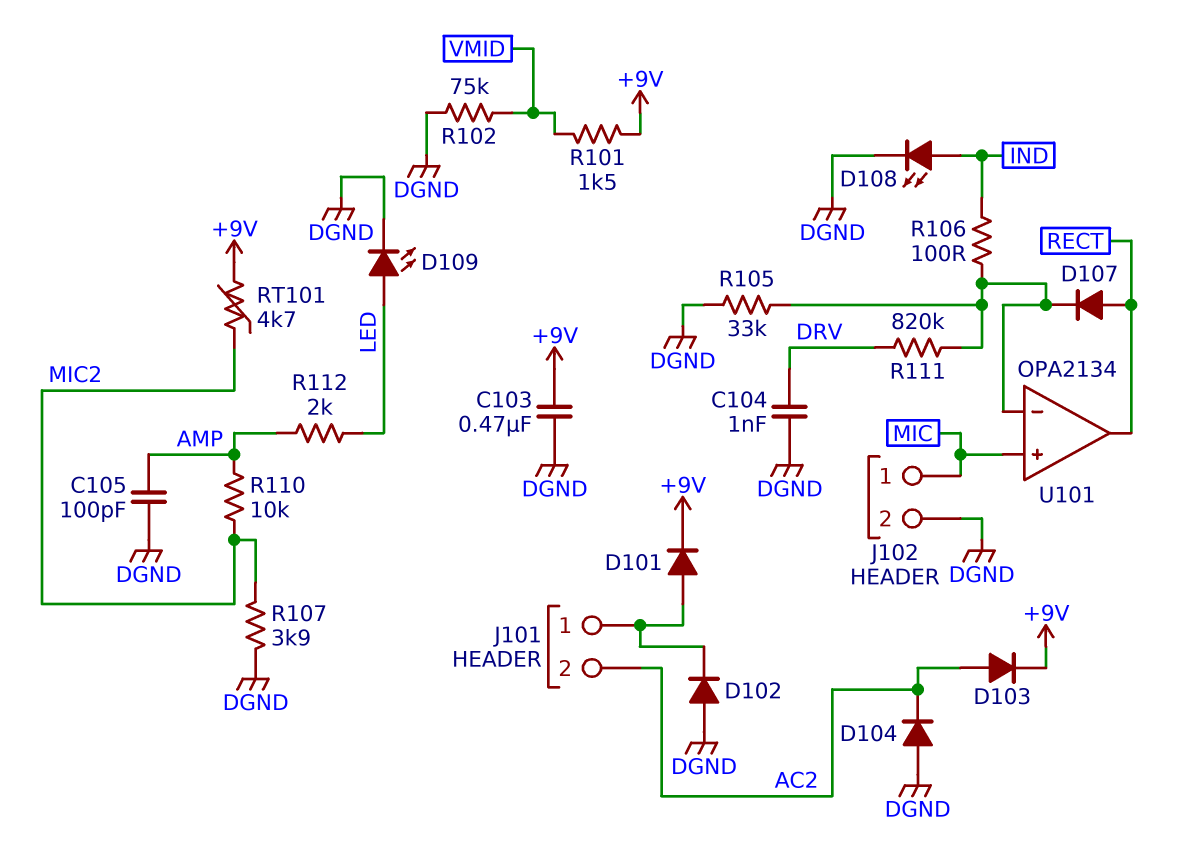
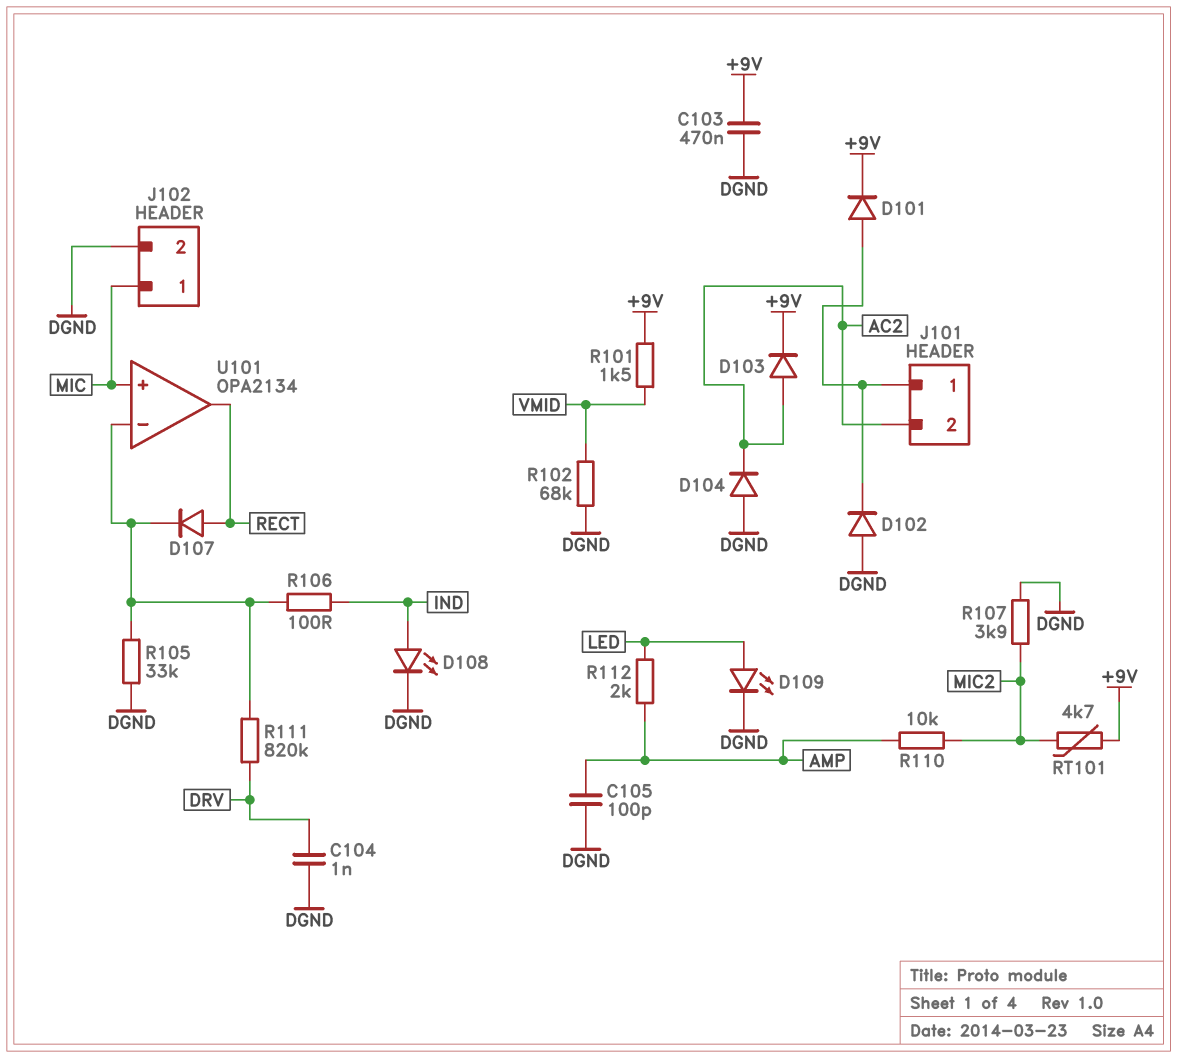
R102: 75k (DGND, VMID) -> 68k (DGND, VMID)

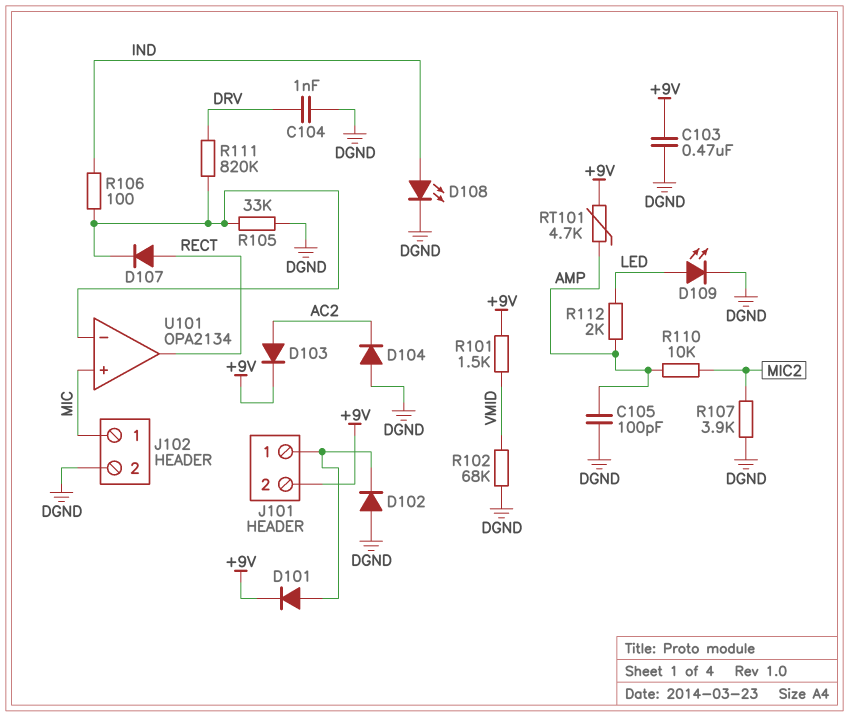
J101 pin 2: AC2 -> +9V
RT101: 4.7k (+9V, MIC2) -> 4.7k (+9V, AMP)

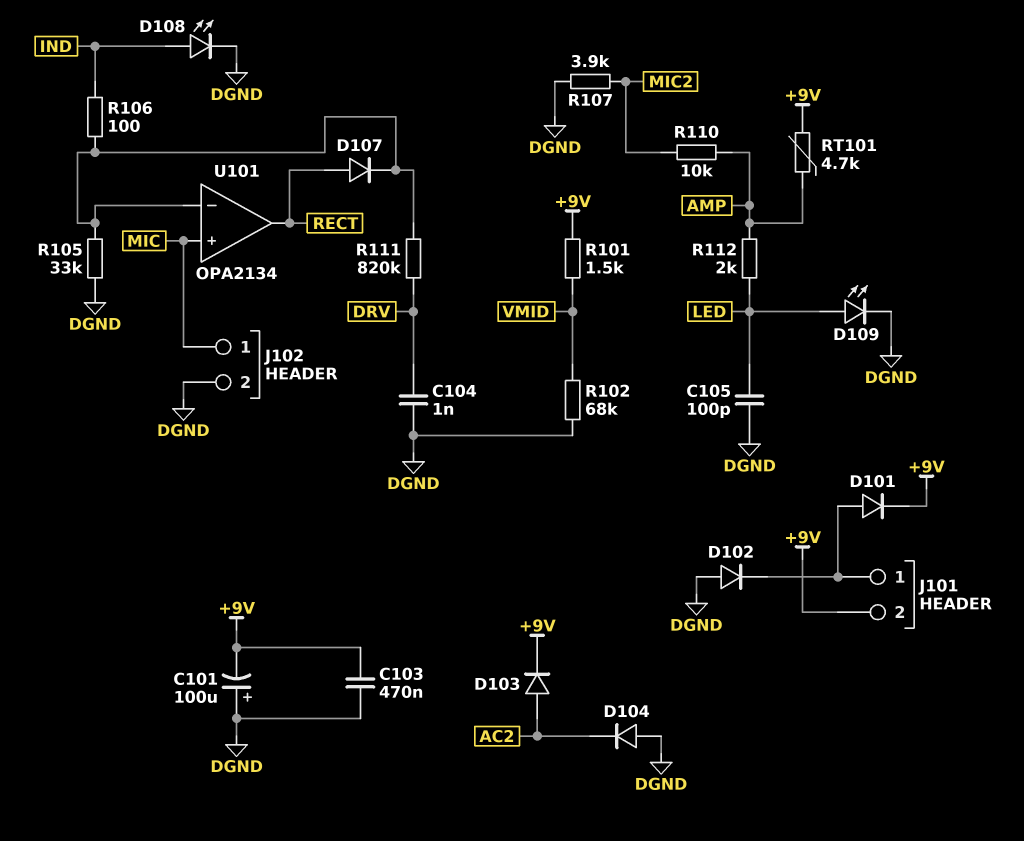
C101: none -> 100uF (plus DGND, minus +9V)
C105: 100pF (AMP, DGND) -> 100pF (DGND, LED)

